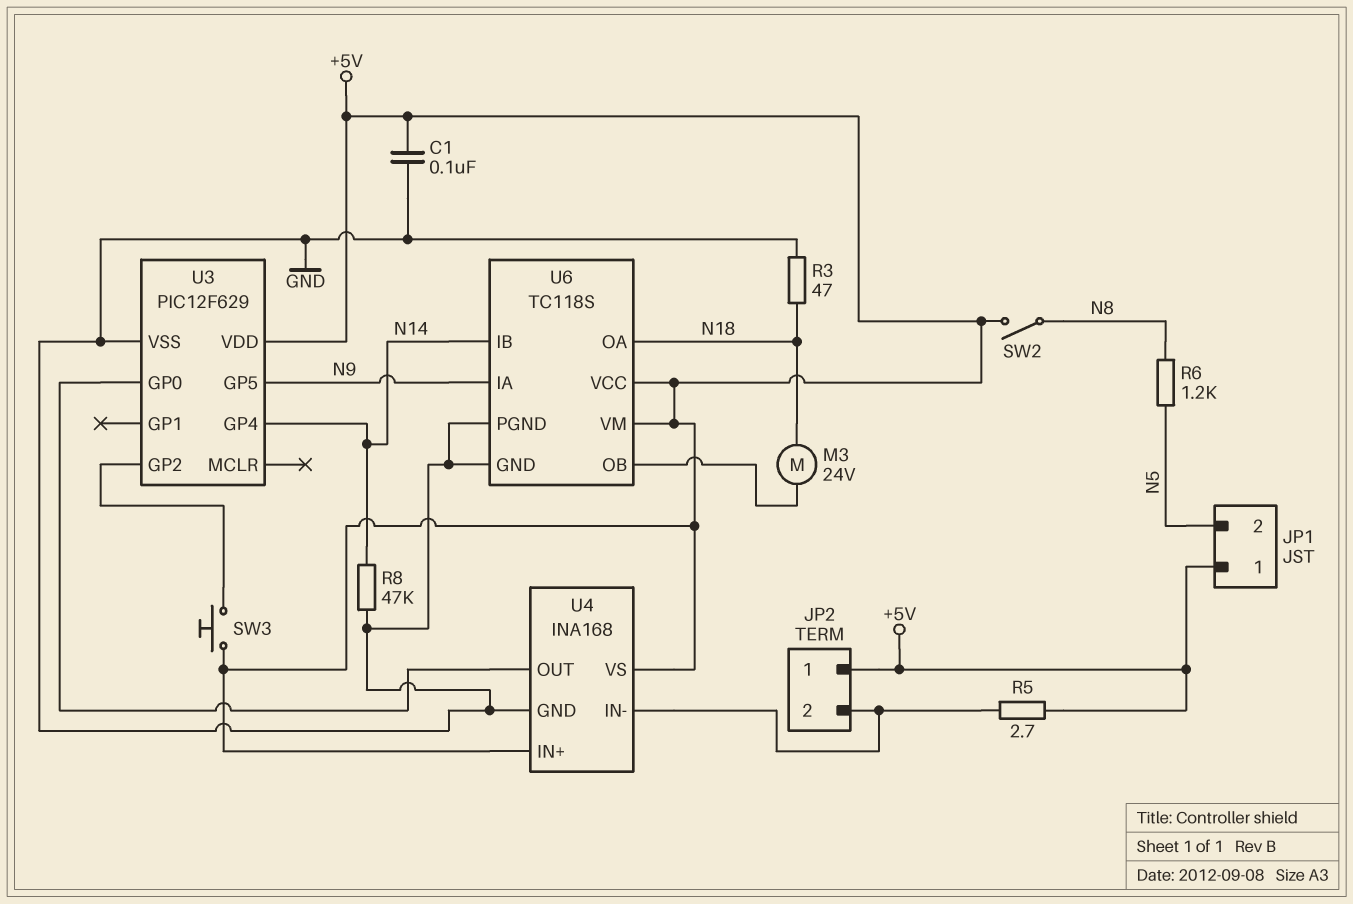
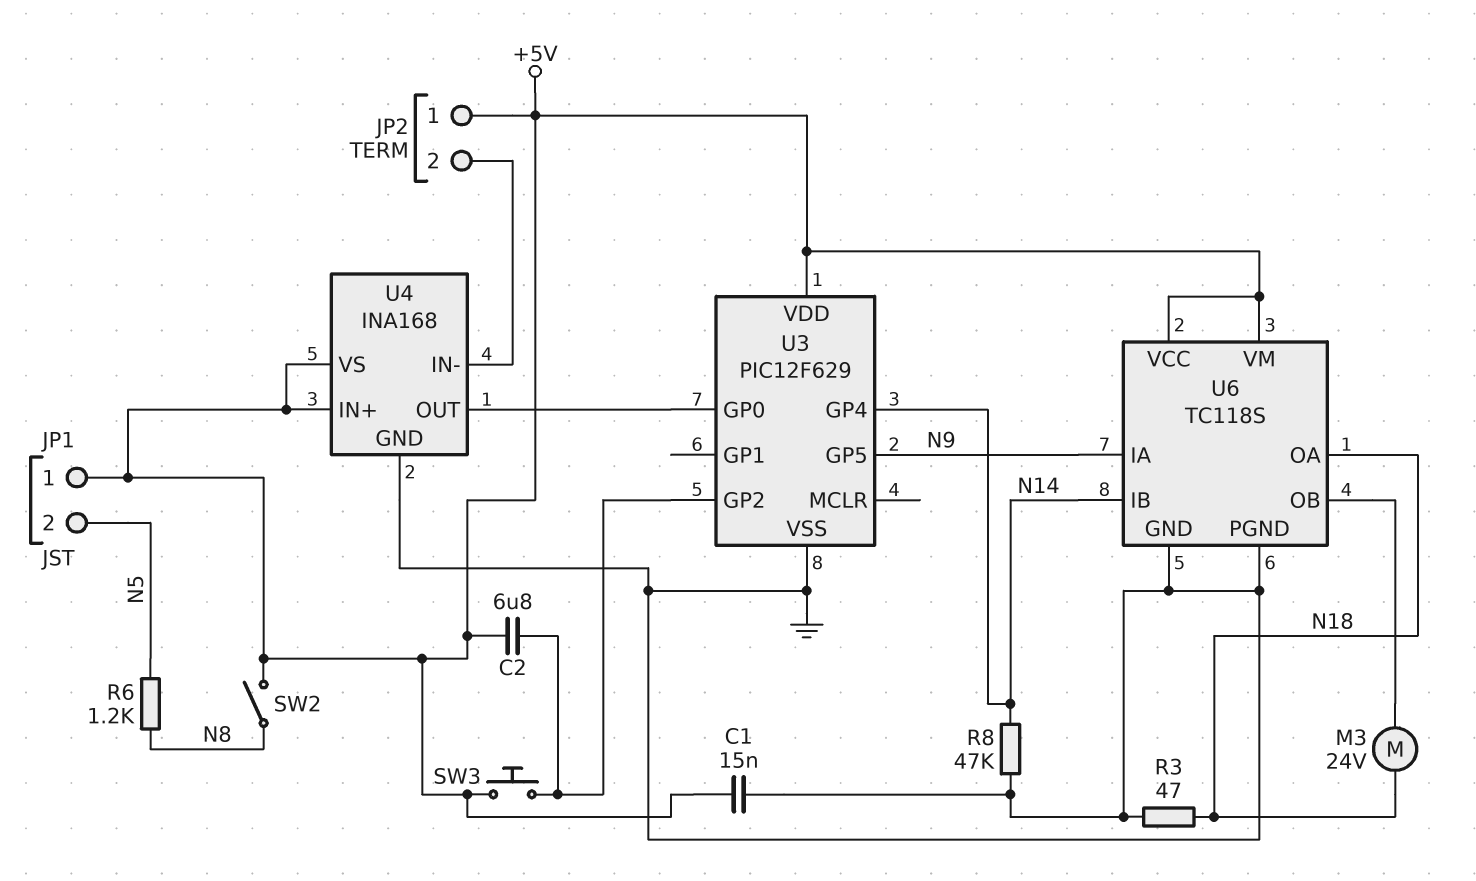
C1: 100nF (+5V, GND) -> 15nF (+5V, GND)
C2: none -> 6.8uF (+5V, U3/GP2)
R5: 2.7 (+5V, JP2/2) -> none

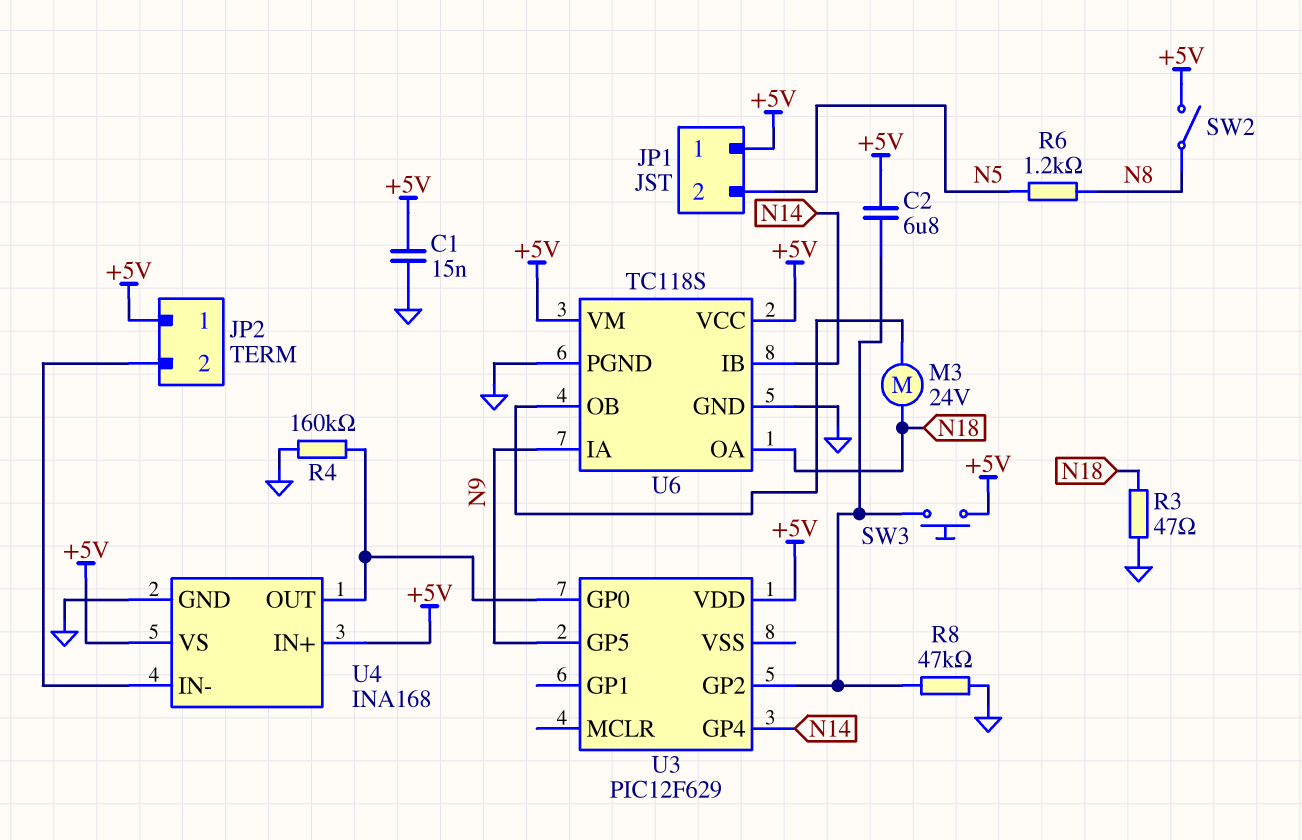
R4: none -> 160k (GND, U3/GP0)
R8: 47k (GND, N14) -> 47k (GND, U3/GP2)
U3 pin VSS: GND -> none

